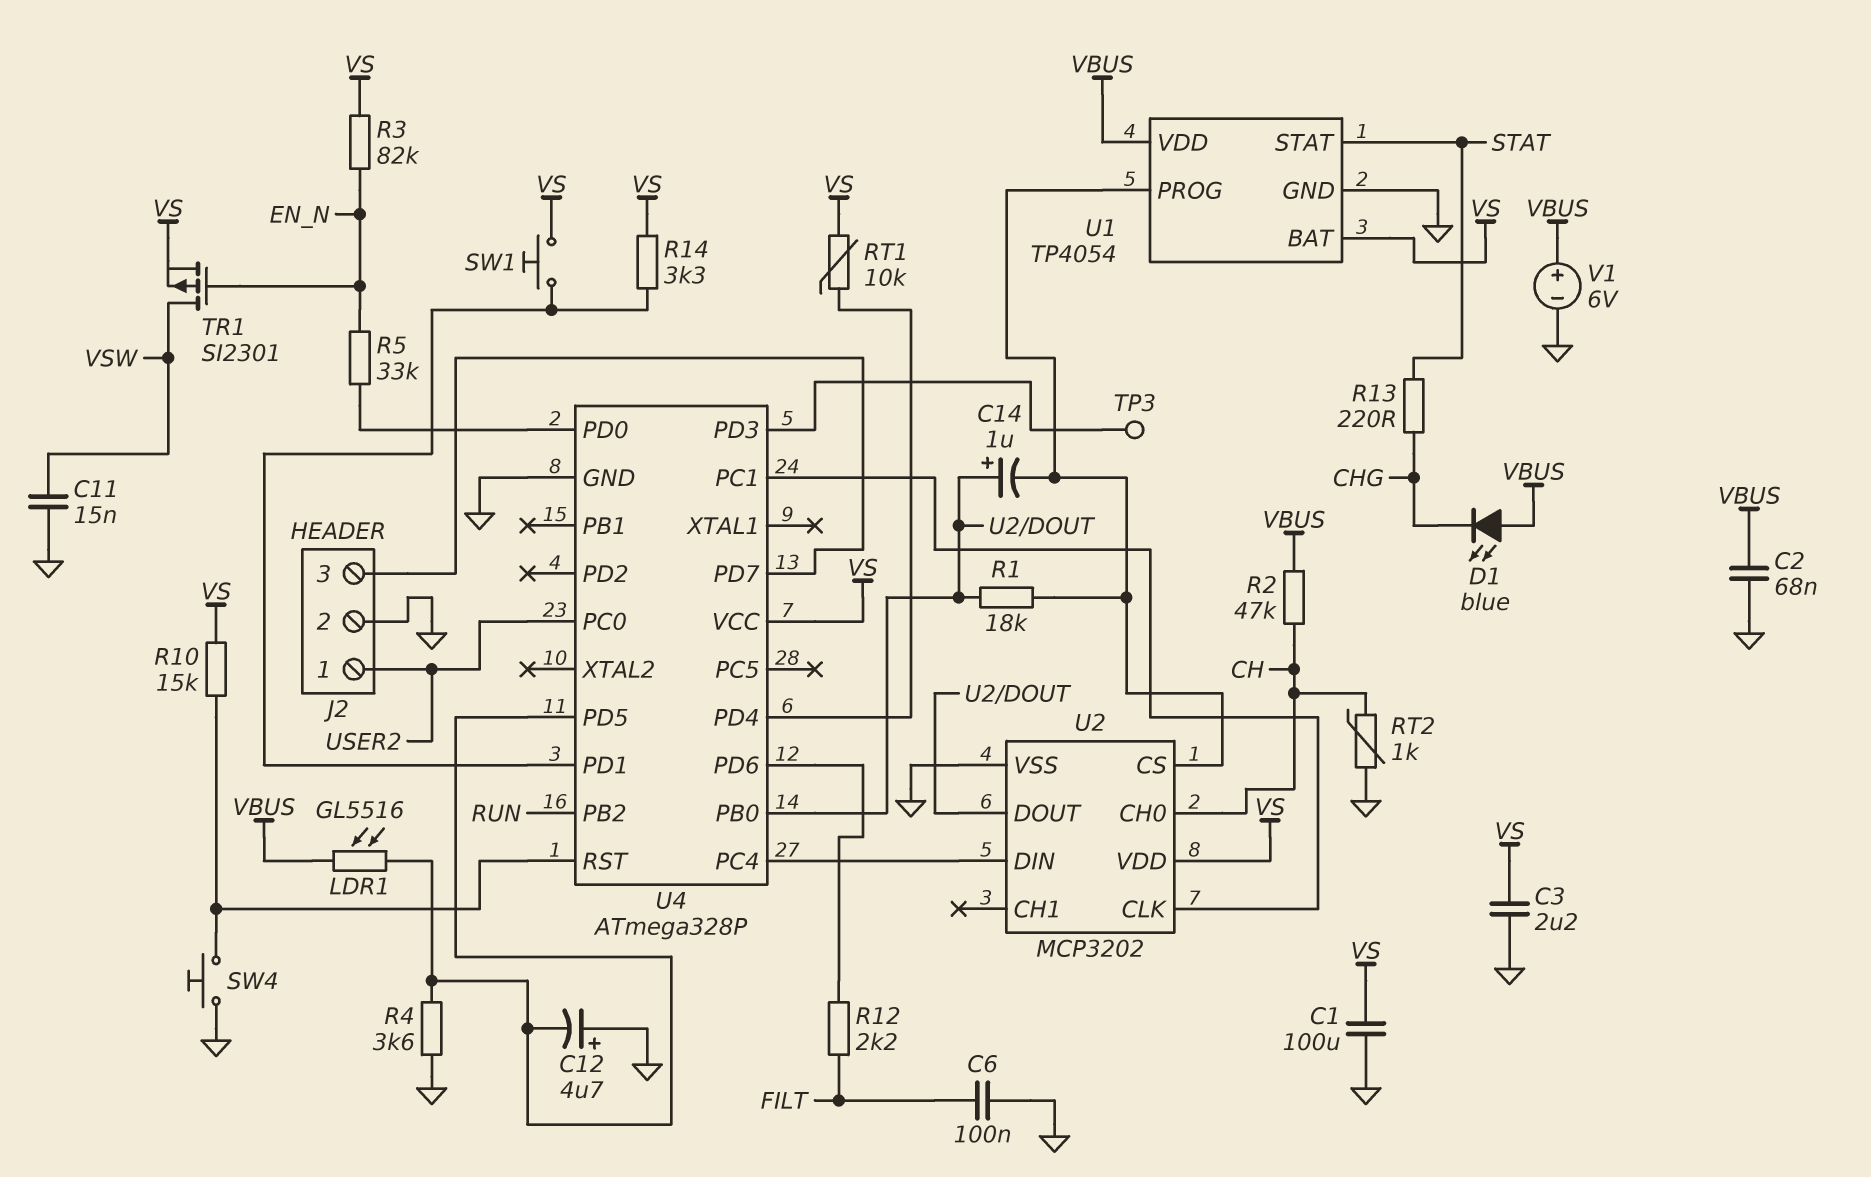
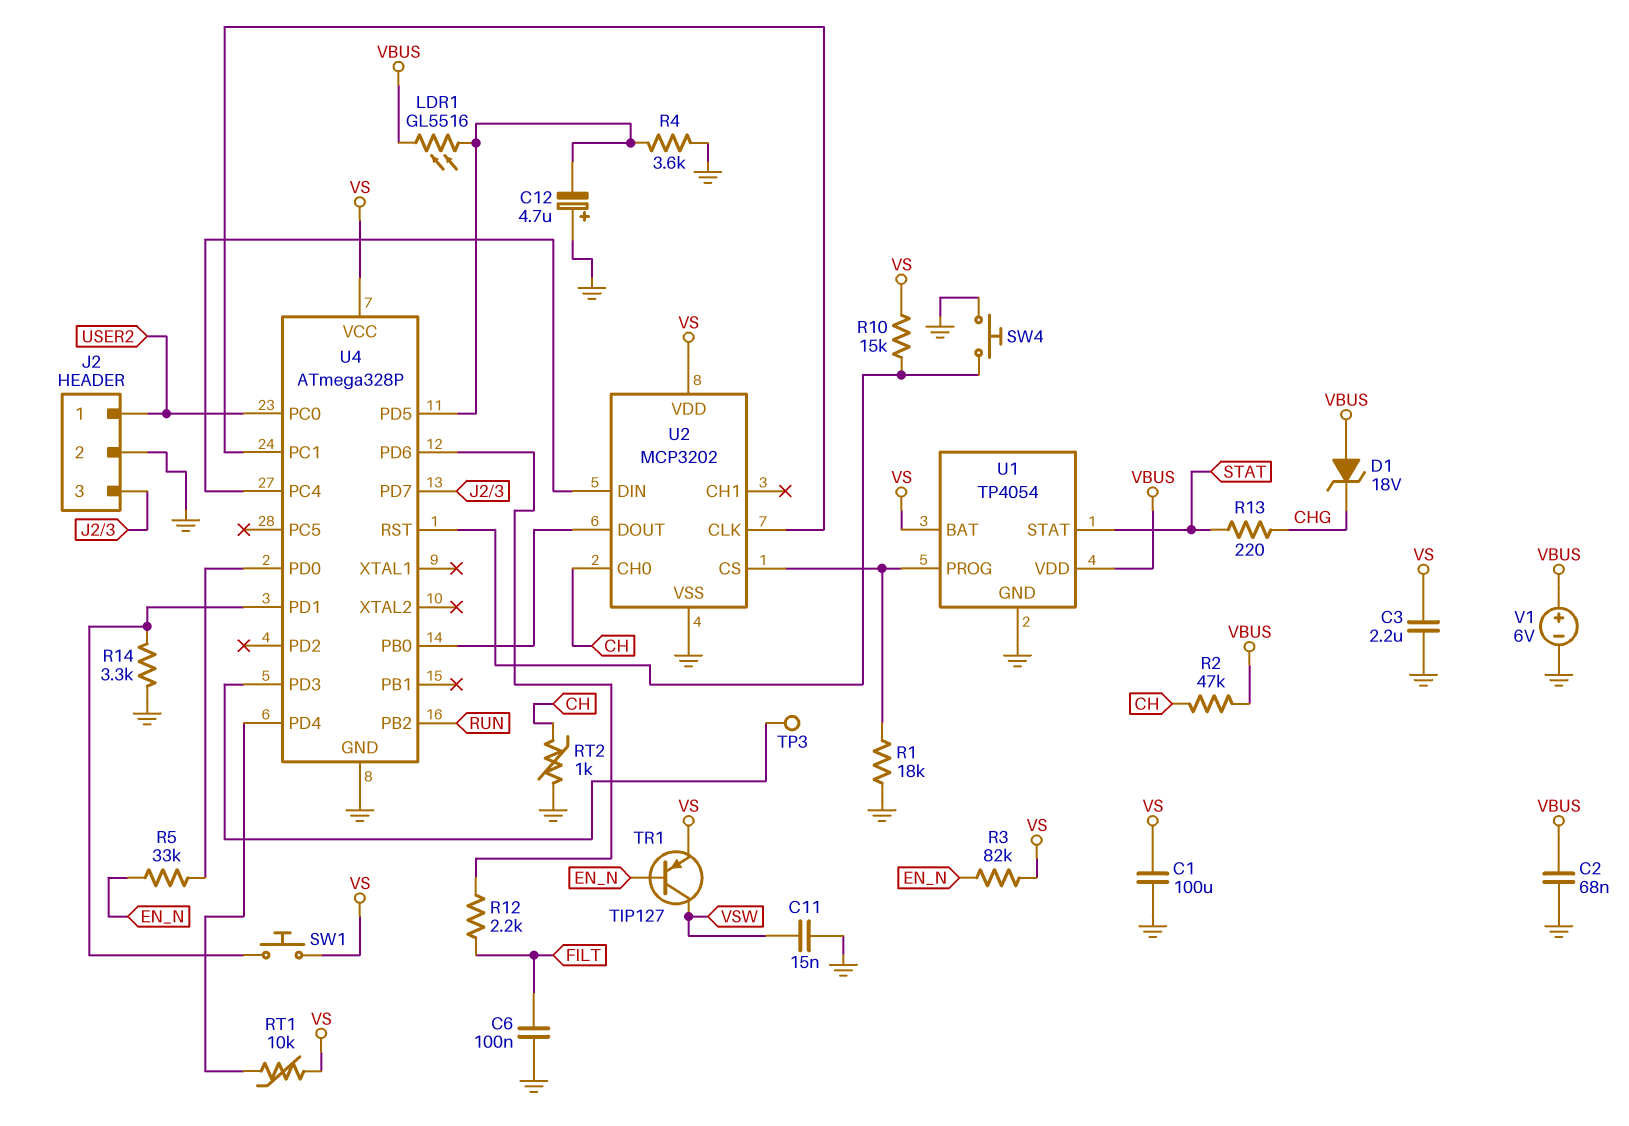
C14: 1uF (plus U2/DOUT, minus U1/PROG) -> none
D1: LED blue (A VBUS, K CHG) -> zener 18V (A VBUS, K CHG)
R1: 18k (U1/PROG, U2/DOUT) -> 18k (GND, U1/PROG)
R14: 3.3k (U4/PD1, VS) -> 3.3k (GND, U4/PD1)
TR1: PMOS SI2301 (G EN_N, D VSW, S VS) -> PNP TIP127 (B EN_N, C VSW, E VS)

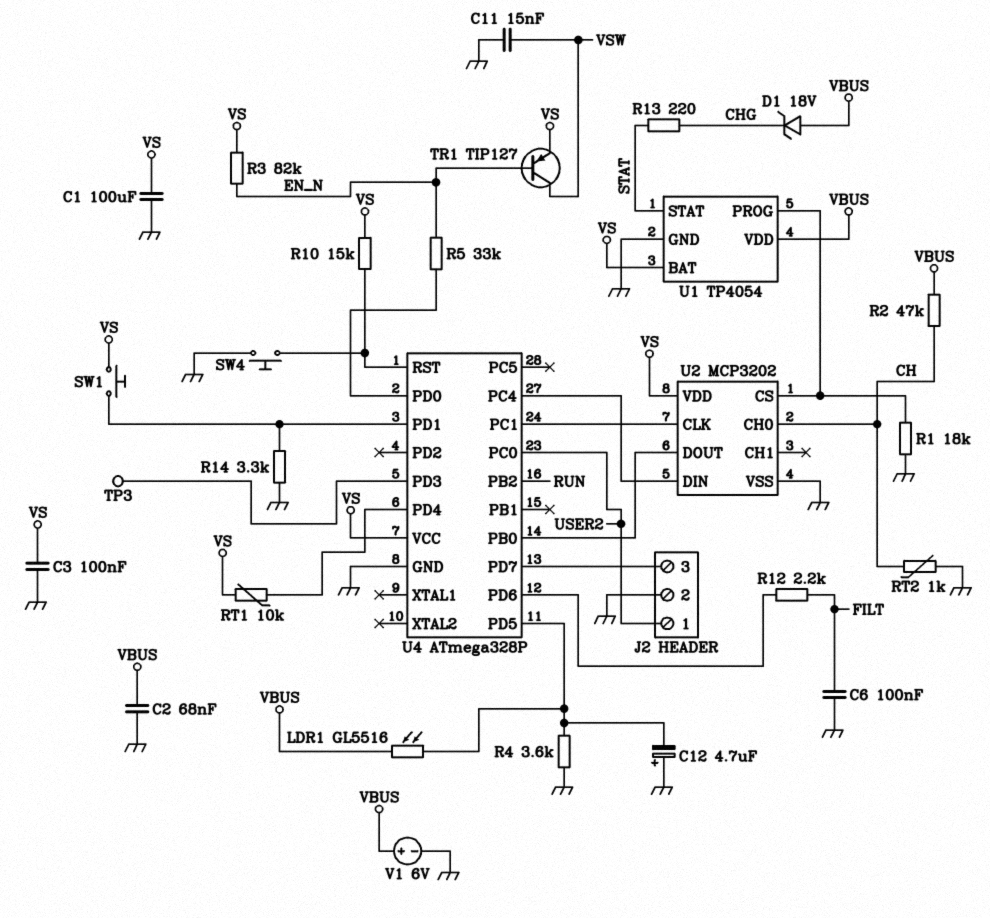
C3: 2.2uF (GND, VS) -> 100nF (GND, VS)

